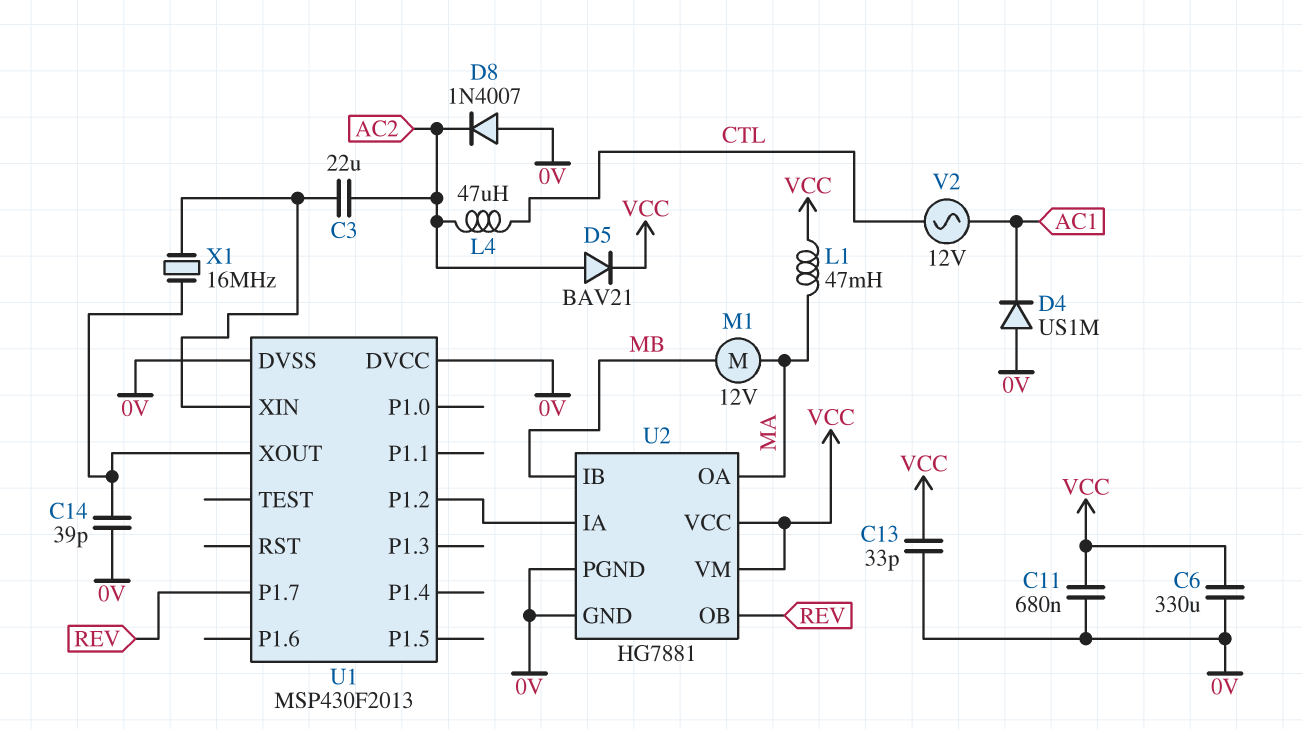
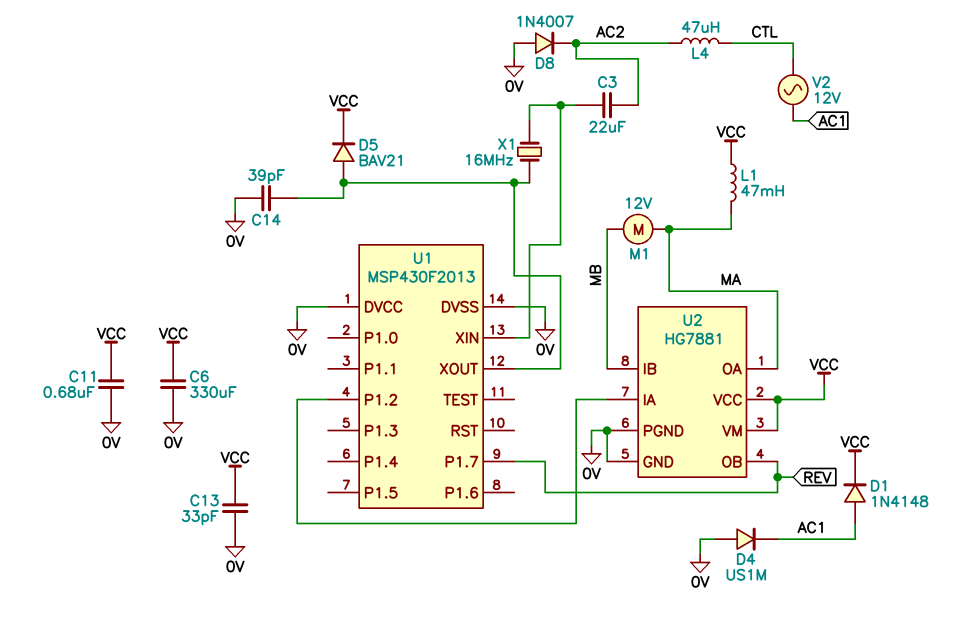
D1: none -> diode 1N4148 (A AC1, K VCC)
D5: diode BAV21 (A AC2, K VCC) -> diode BAV21 (A U1/XOUT, K VCC)

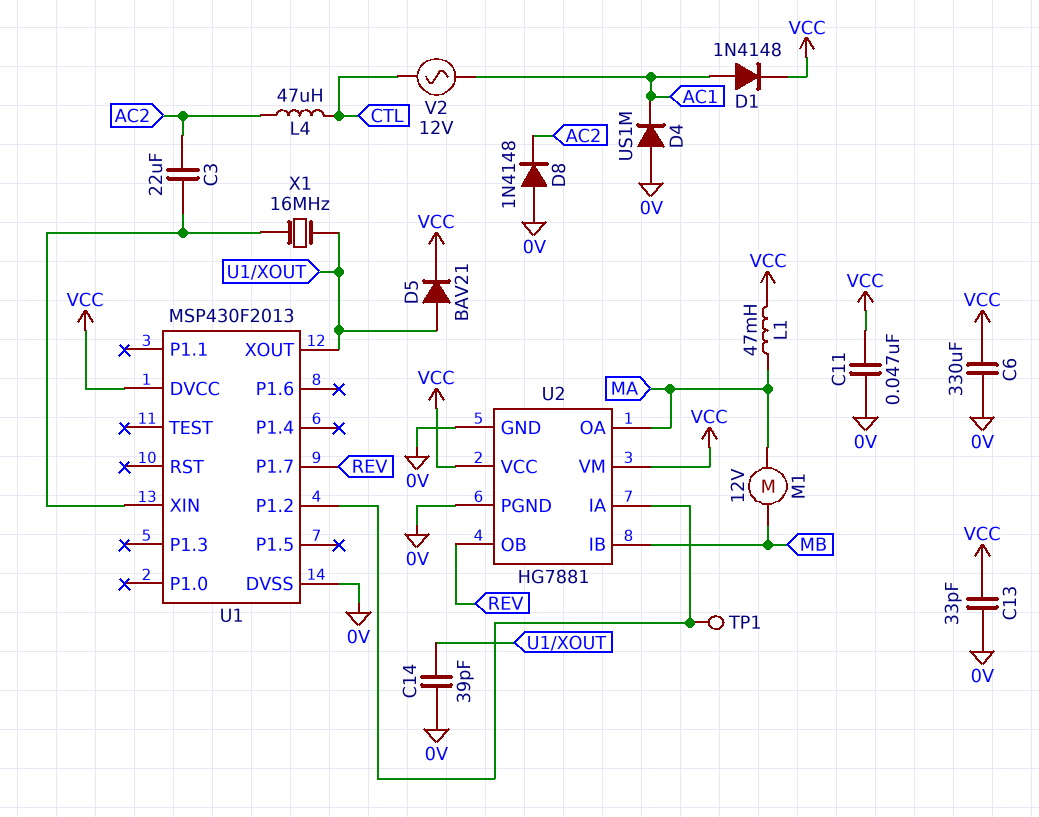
C11: 680nF (0V, VCC) -> 47nF (0V, VCC)
D8: diode 1N4007 (A 0V, K AC2) -> diode 1N4148 (A 0V, K AC2)
TP1: none -> test point (U1/P1.2)
U1 pin DVCC: 0V -> VCC

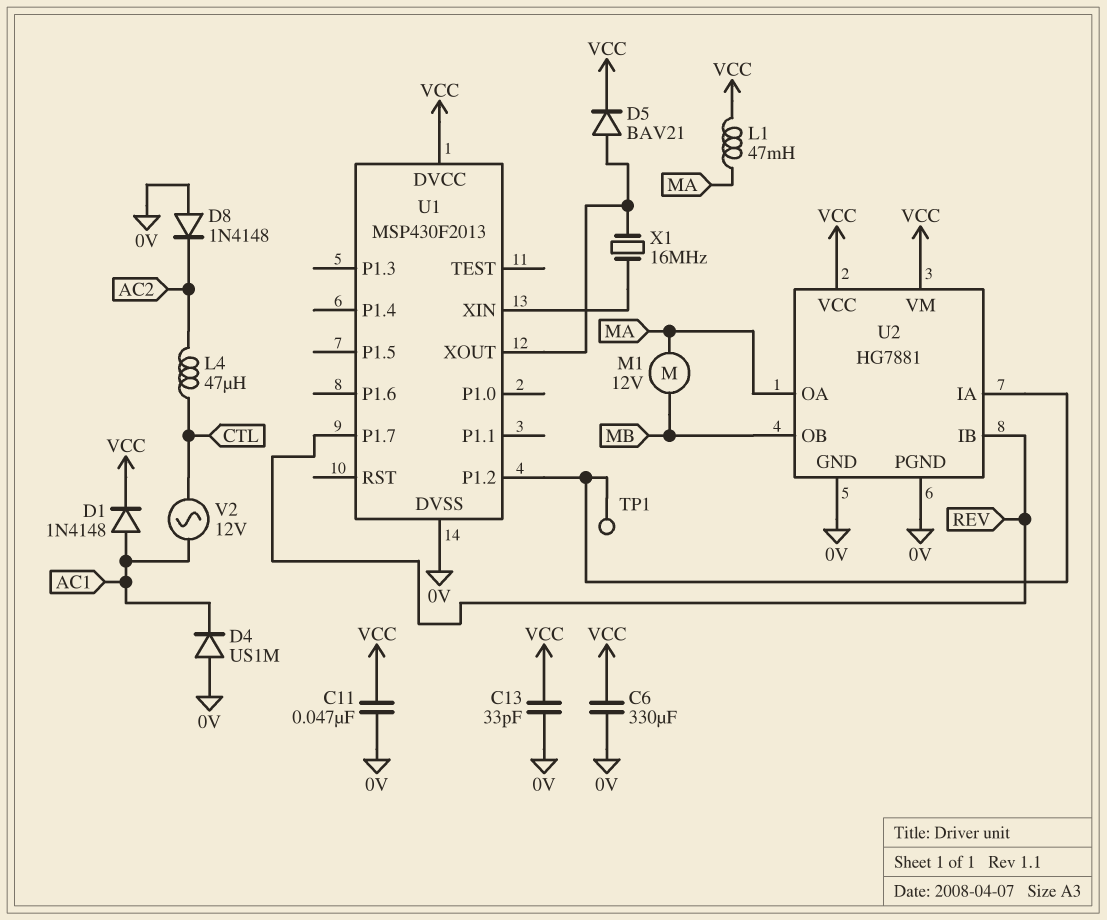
C3: 22uF (AC2, U1/XIN) -> none
C14: 39pF (0V, U1/XOUT) -> none
U2 pin IB: MB -> REV
U2 pin OB: REV -> MB

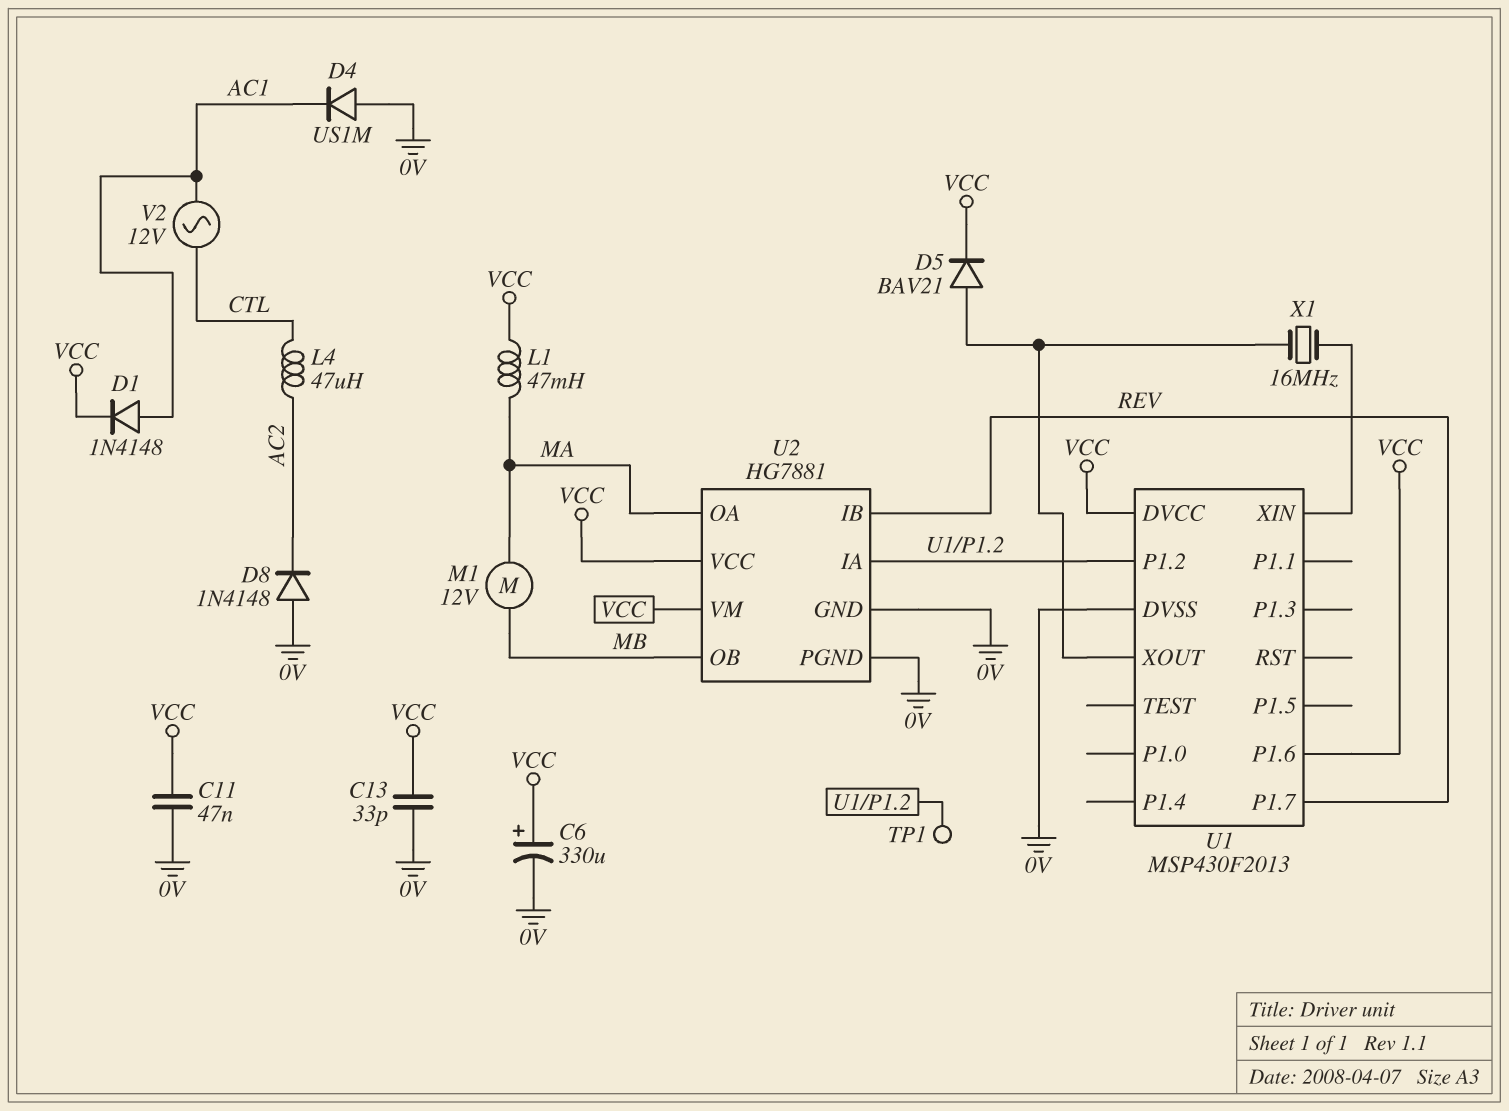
C6: 330uF (0V, VCC) -> 330uF (plus VCC, minus 0V)
U1 pin P1.6: none -> VCC

